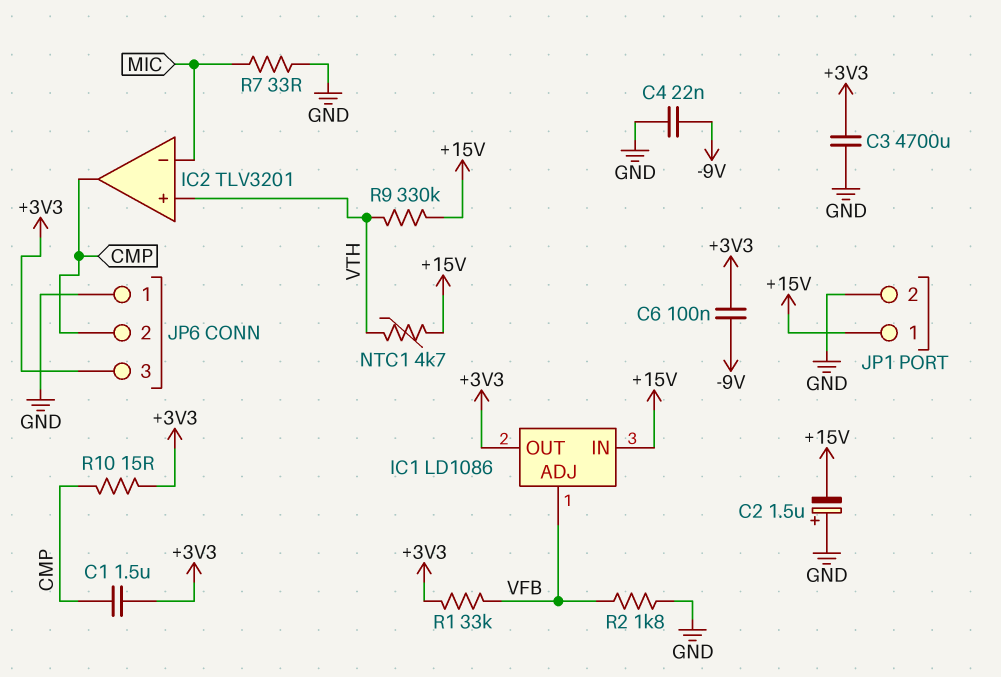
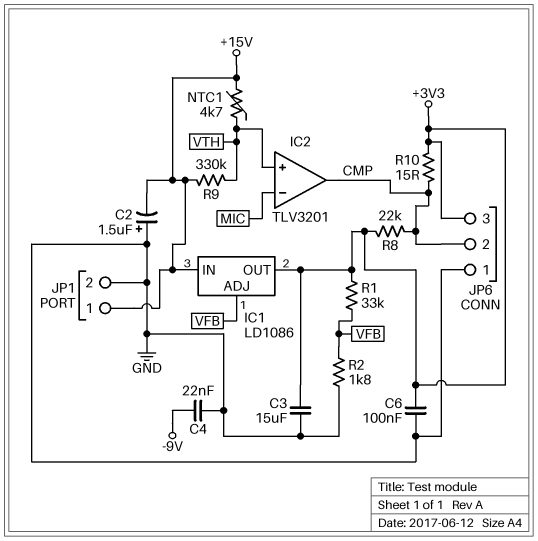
C1: 1.5uF (+3V3, CMP) -> none
C3: 4700uF (+3V3, GND) -> 15uF (+3V3, GND)
C6: 100nF (+3V3, -9V) -> 100nF (+3V3, GND)
R7: 33 (GND, MIC) -> none
R8: none -> 22k (+3V3, CMP)

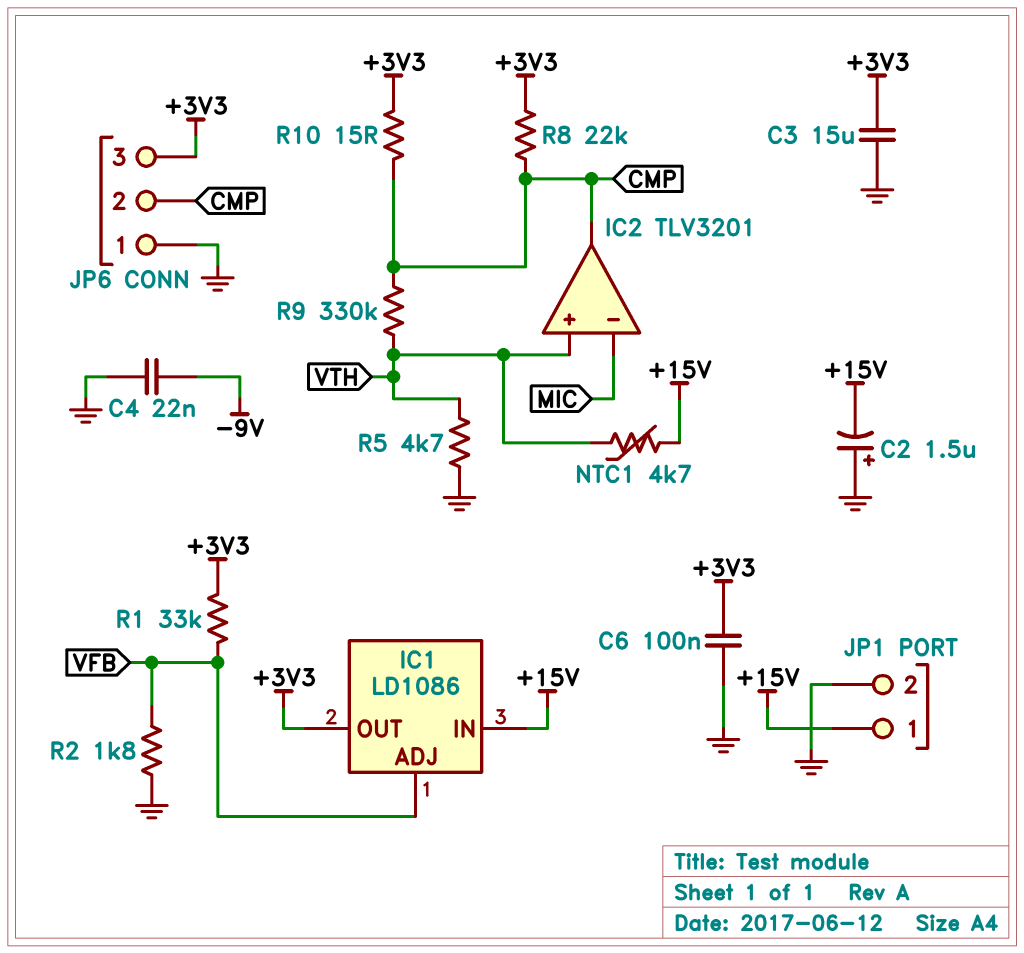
R5: none -> 4.7k (GND, VTH)
R9: 330k (+15V, VTH) -> 330k (CMP, VTH)

